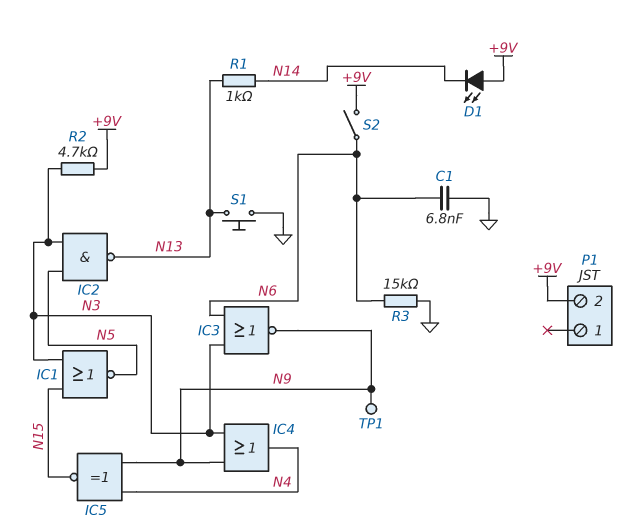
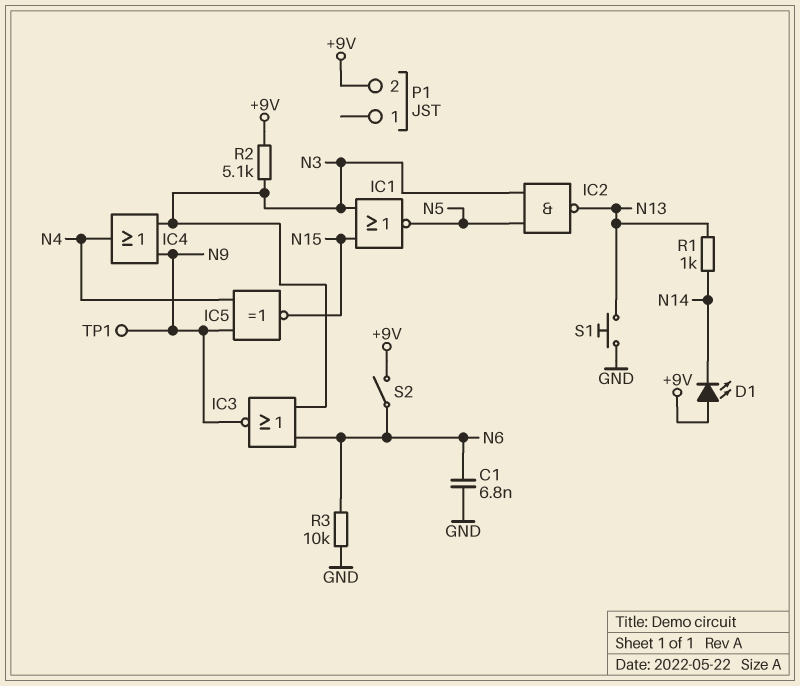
R2: 4.7k (+9V, N3) -> 5.1k (+9V, N3)
R3: 15k (GND, N6) -> 10k (GND, N6)

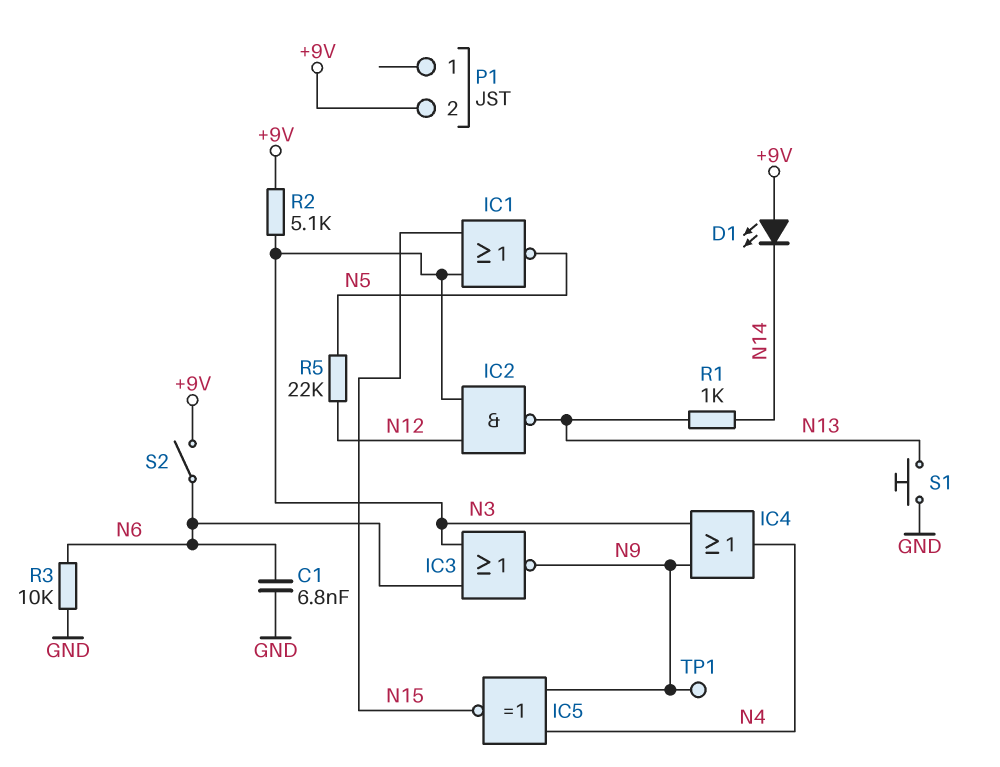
IC2: NAND (in N3, in N5, out N13) -> NAND (in N3, in N12, out N13)
R5: none -> 22k (N5, N12)

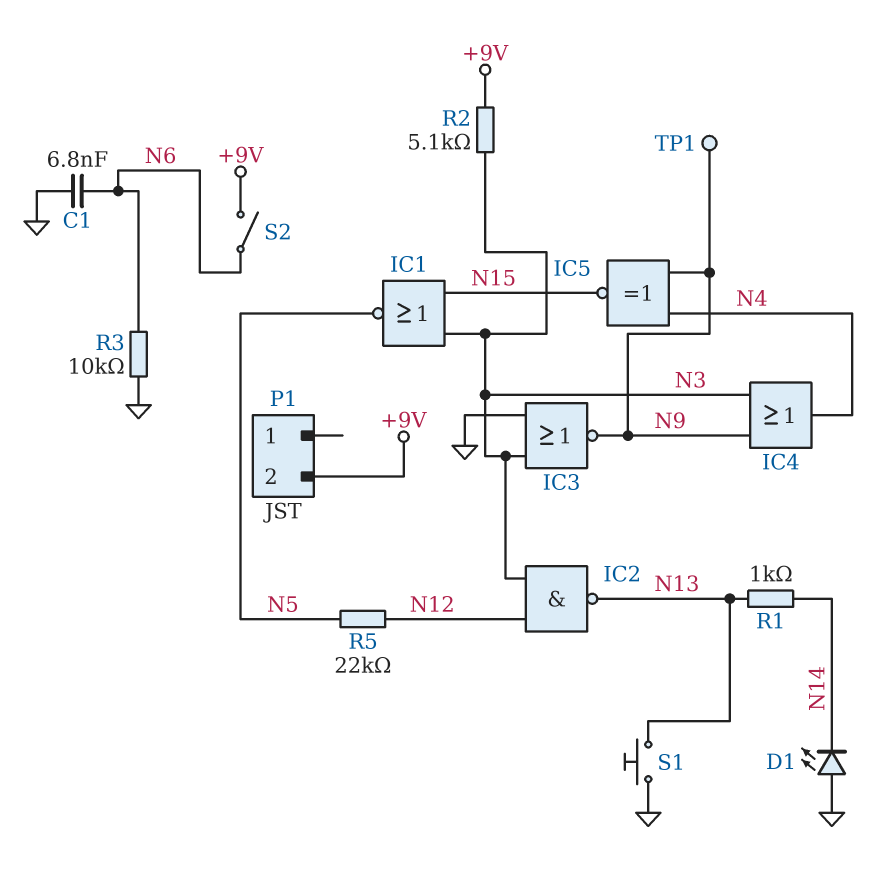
D1: LED (A +9V, K N14) -> LED (A GND, K N14)
IC3: NOR (in N3, in N6, out N9) -> NOR (in GND, in N3, out N9)

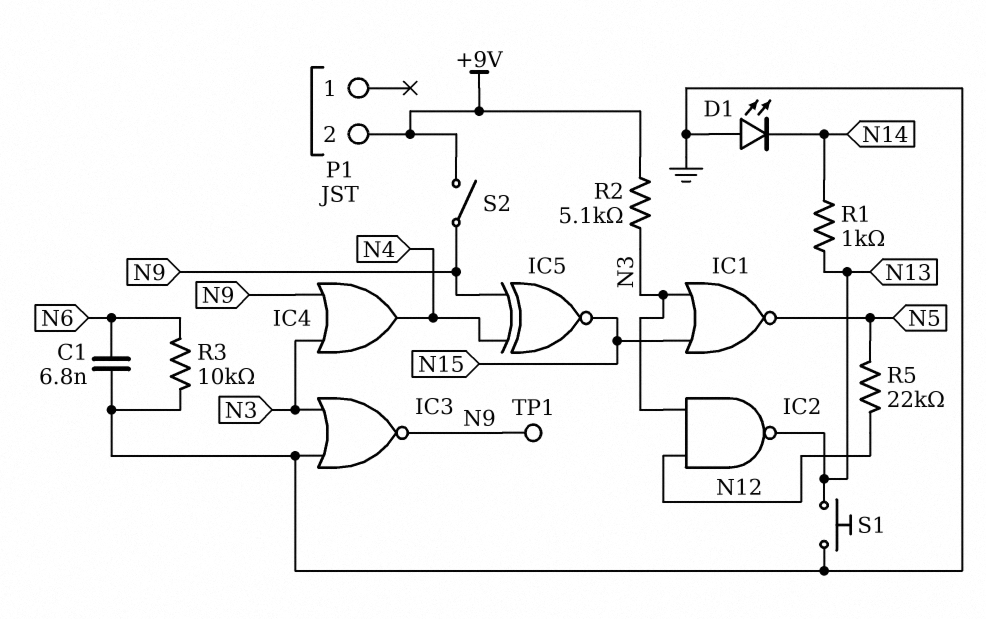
S2: switch (+9V, N6) -> switch (+9V, N9)

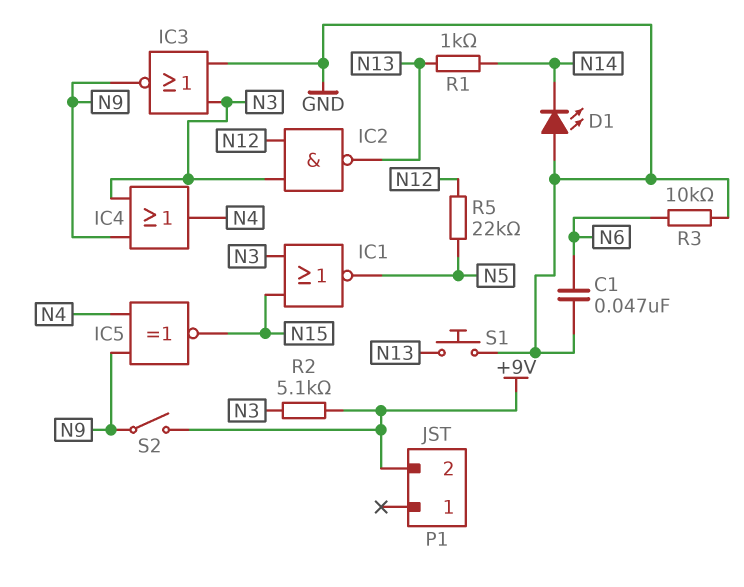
C1: 6.8nF (GND, N6) -> 47nF (GND, N6)
TP1: test point (N9) -> none

